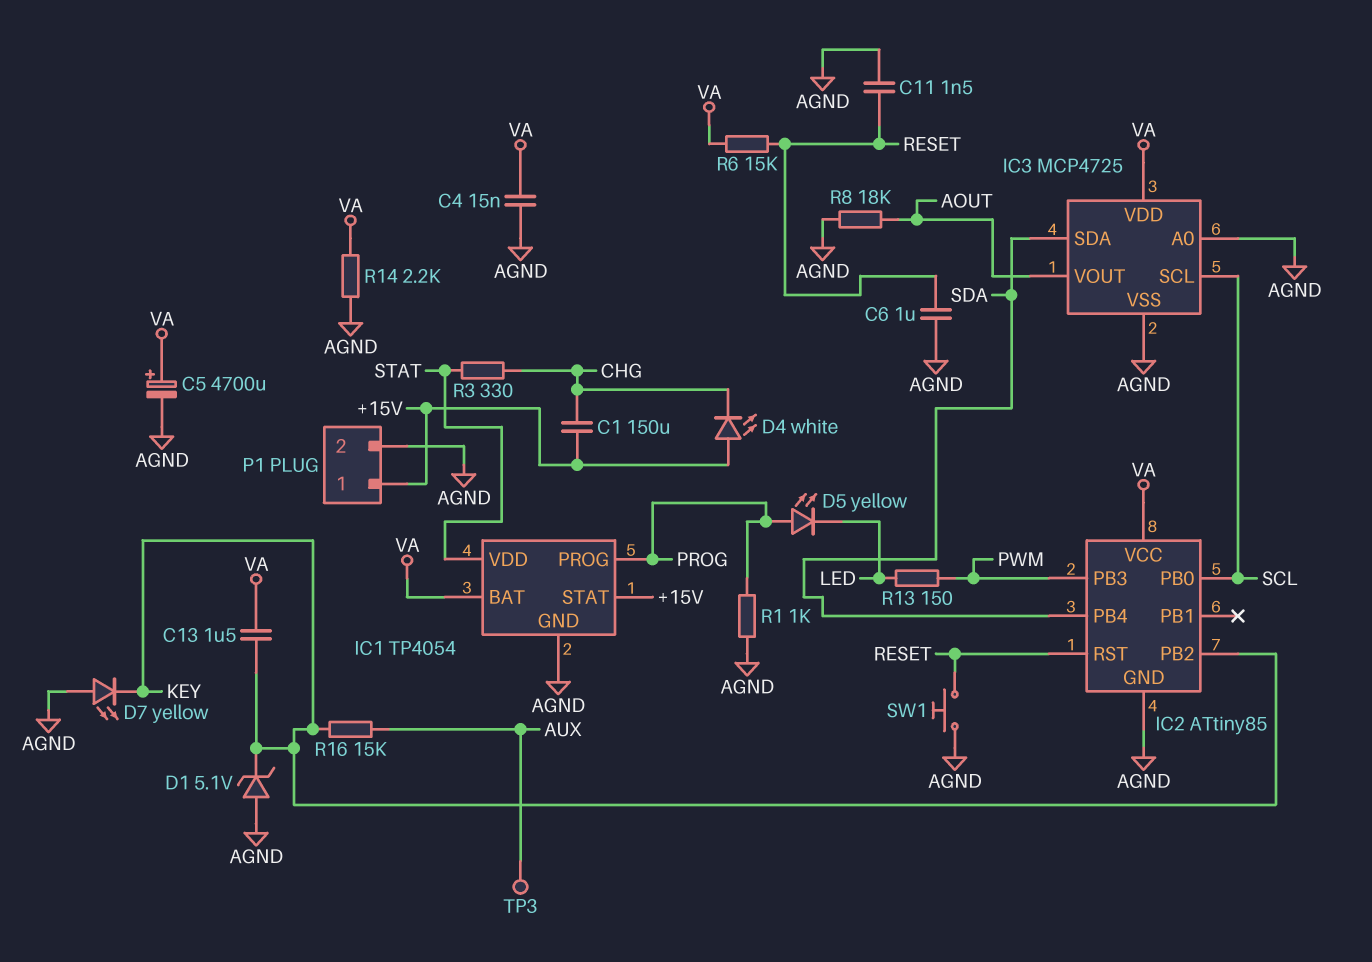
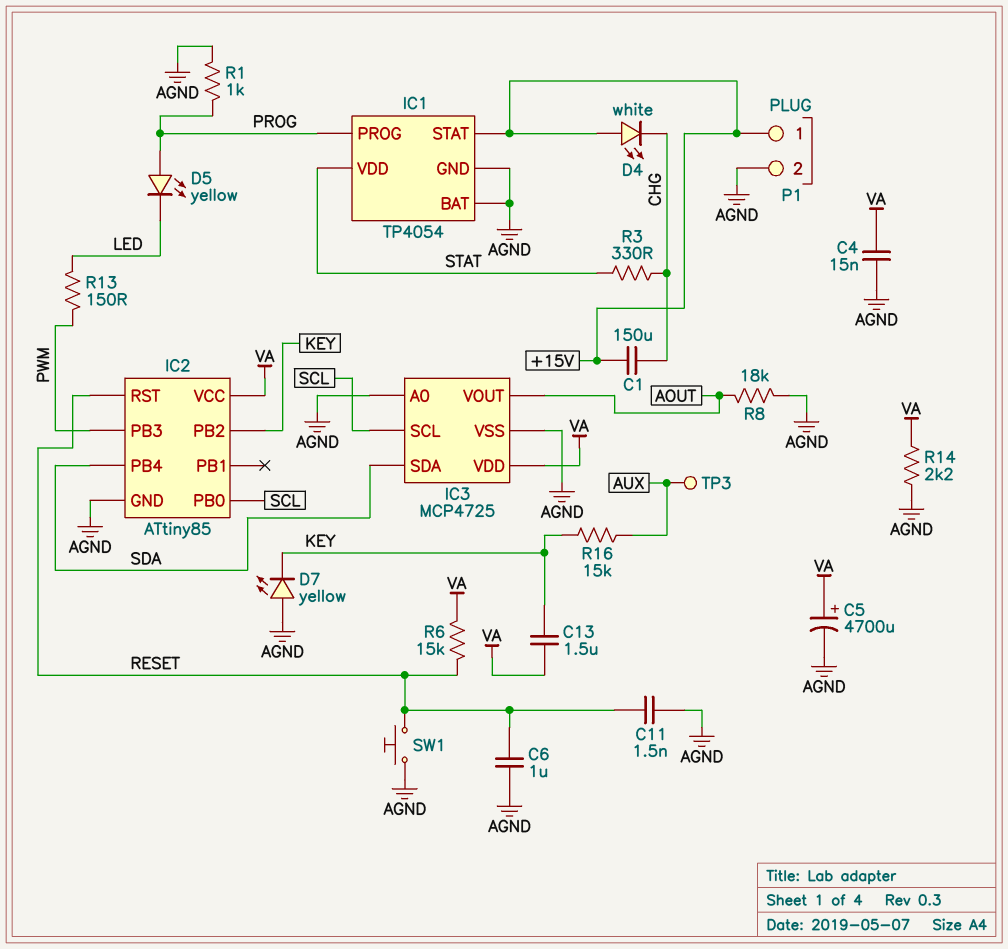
D1: zener 5.1V (A AGND, K KEY) -> none
IC1 pin BAT: VA -> AGND

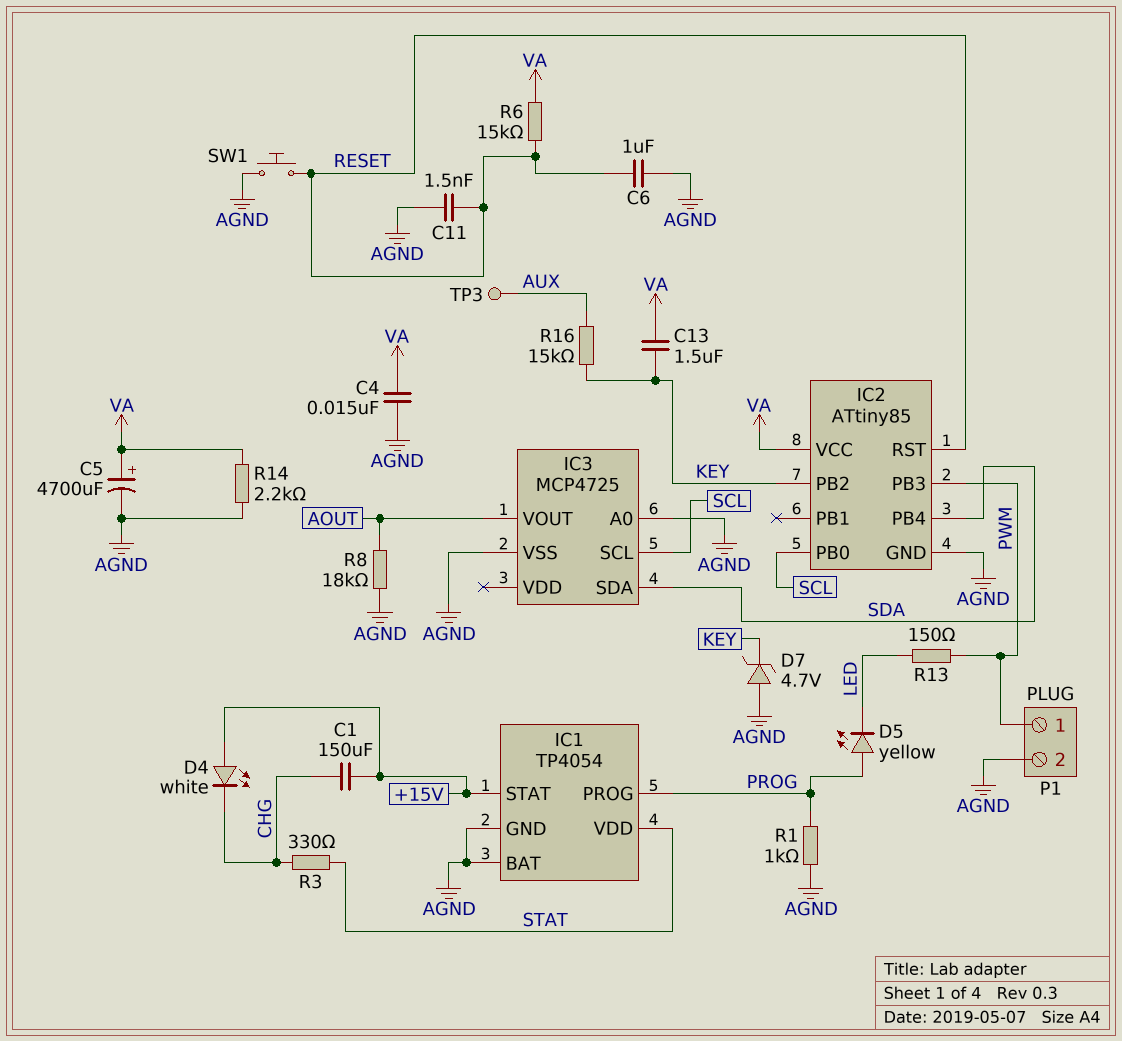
D7: LED yellow (A AGND, K KEY) -> zener 4.7V (A AGND, K KEY)
IC3 pin VDD: VA -> none
P1 pin 1: +15V -> PWM

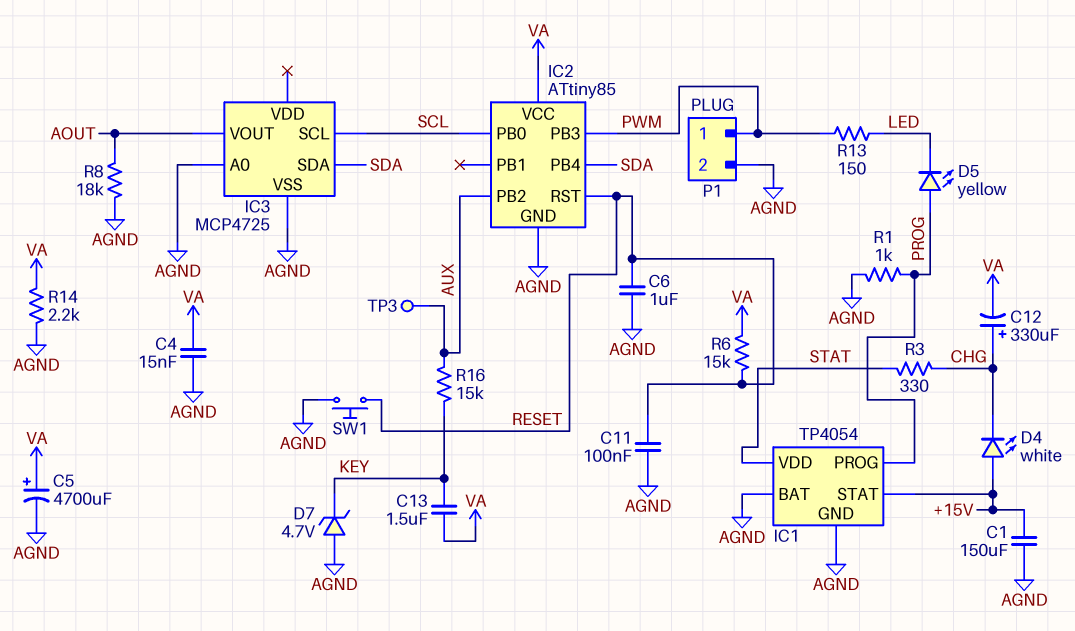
C1: 150uF (+15V, CHG) -> 150uF (+15V, AGND)
C11: 1.5nF (AGND, RESET) -> 100nF (AGND, RESET)
C12: none -> 330uF (plus CHG, minus VA)
IC2 pin PB2: KEY -> AUX

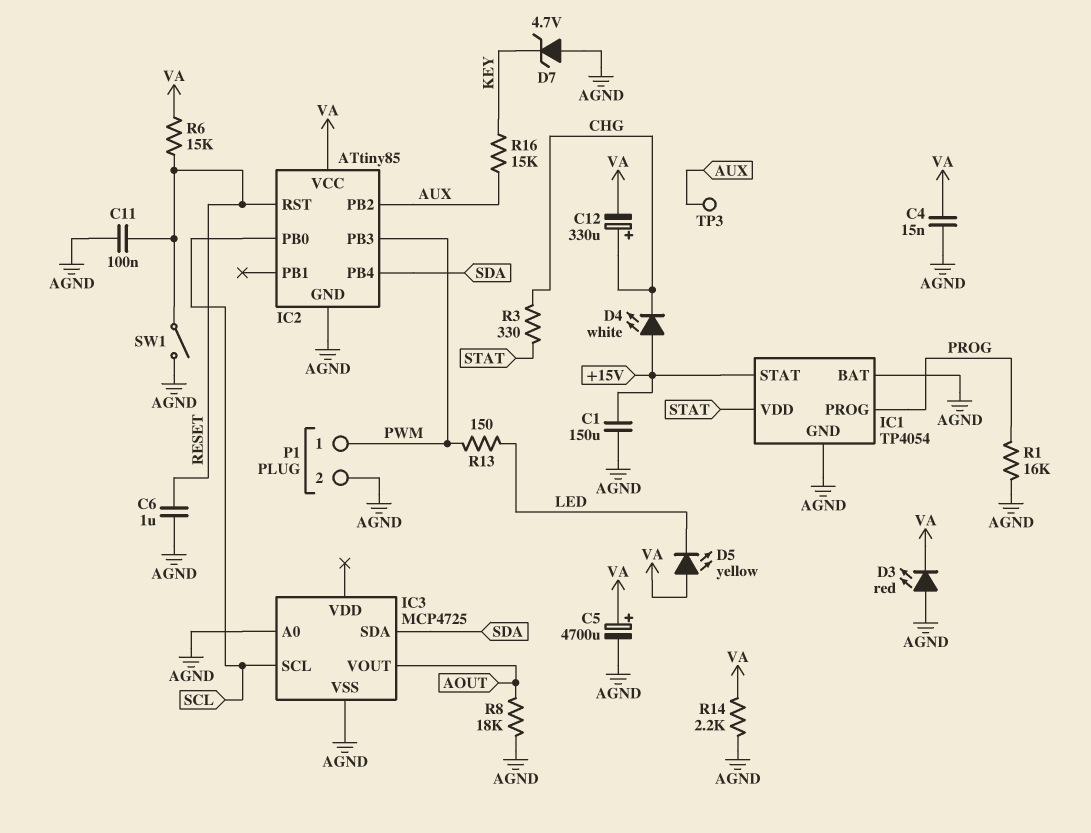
C13: 1.5uF (KEY, VA) -> none
D3: none -> LED red (A AGND, K VA)
D5: LED yellow (A PROG, K LED) -> LED yellow (A VA, K LED)
R1: 1k (AGND, PROG) -> 16k (AGND, PROG)
SW1: button (AGND, RESET) -> switch (AGND, RESET)

